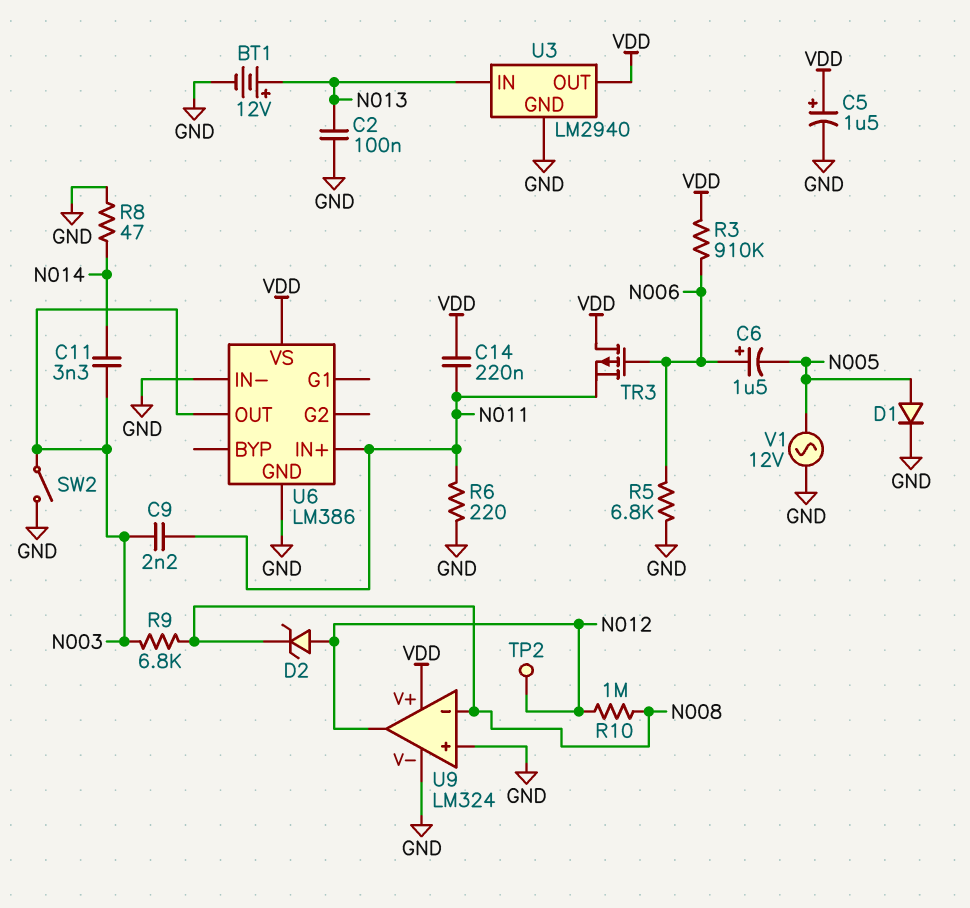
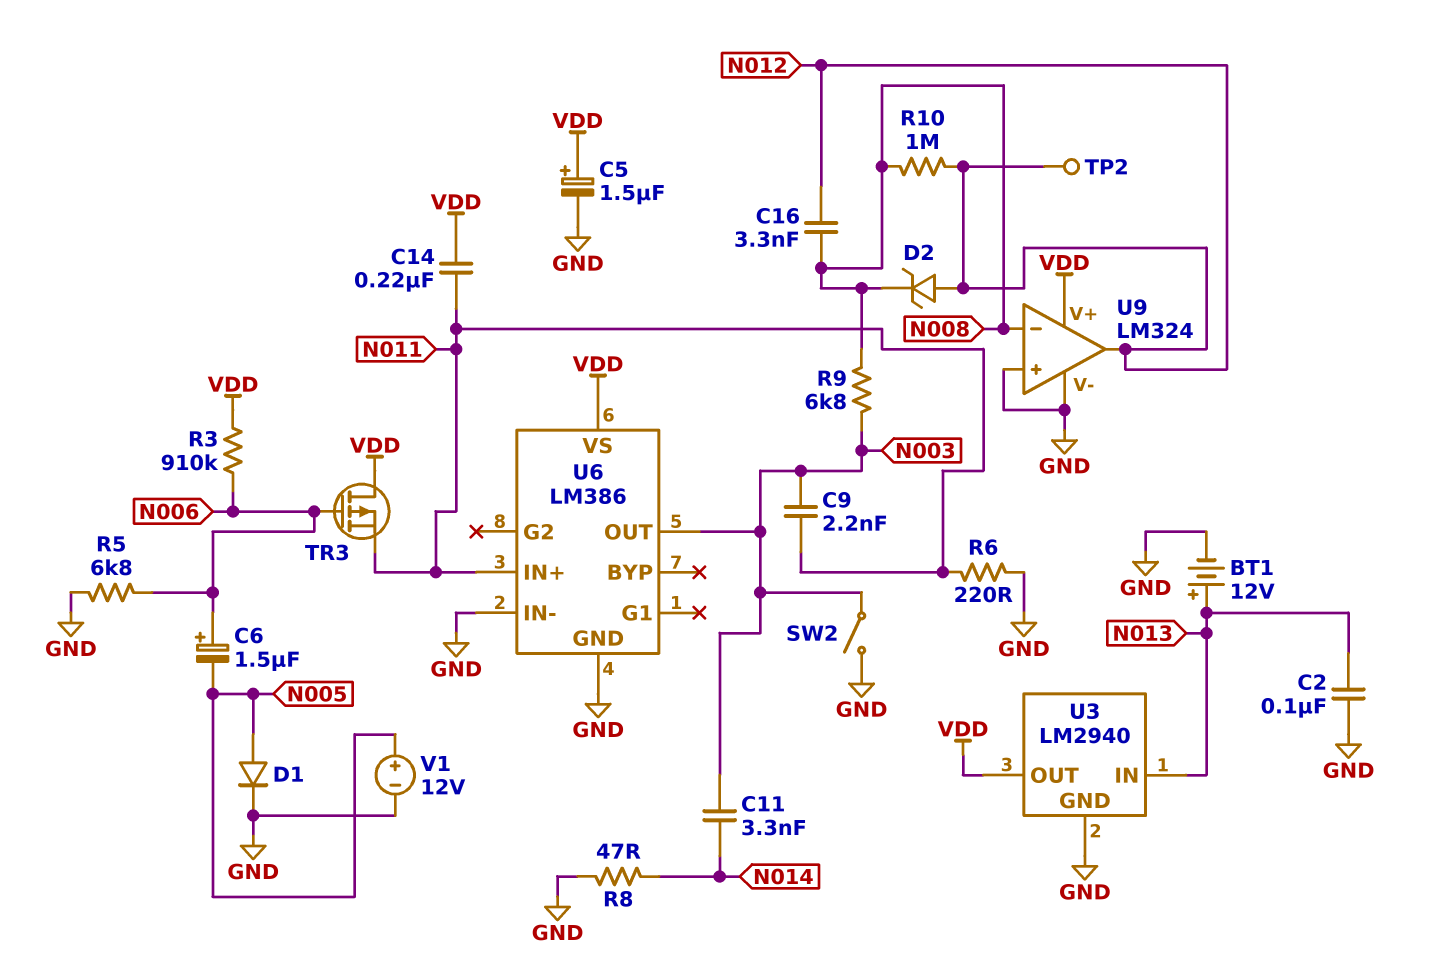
C16: none -> 3.3nF (N008, N012)
V1: AC 12V (GND, N005) -> 12V (plus N005, minus GND)

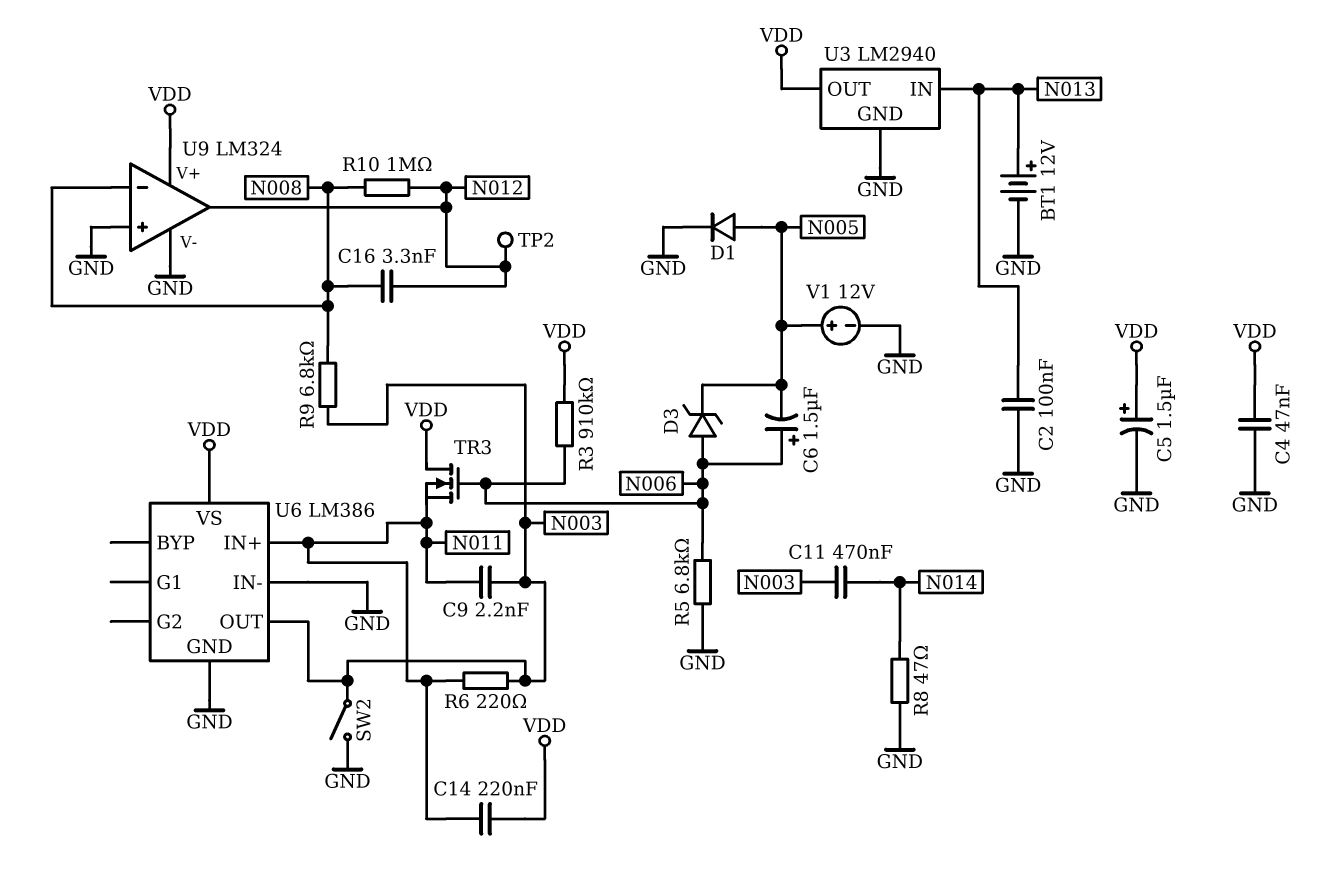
C4: none -> 47nF (GND, VDD)
C11: 3.3nF (N003, N014) -> 470nF (N003, N014)
D2: zener (A N012, K N008) -> none
D3: none -> zener (A N006, K N005)
R6: 220 (GND, N011) -> 220 (N003, N011)
TR3: PMOS (G N006, D VDD, S N011) -> NMOS (G N006, D VDD, S N011)

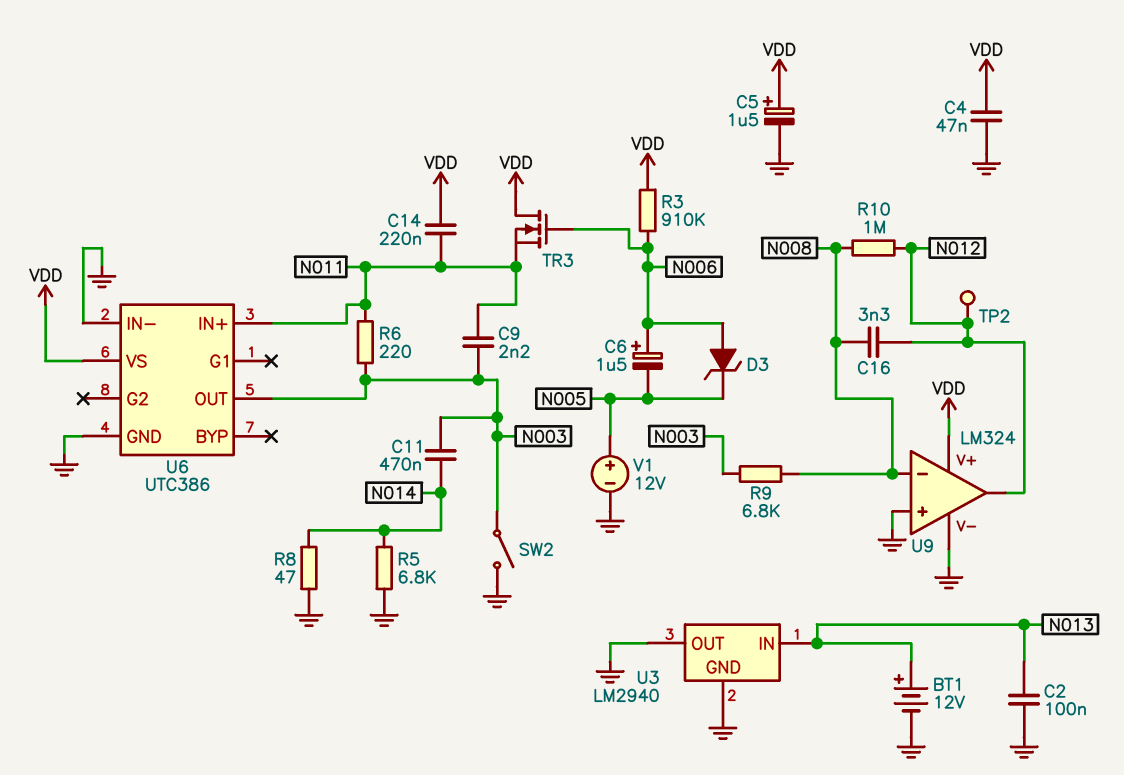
D1: diode (A N005, K GND) -> none
R5: 6.8k (GND, N006) -> 6.8k (GND, N014)
U3 pin OUT: VDD -> GND
U6: LM386 -> UTC386

